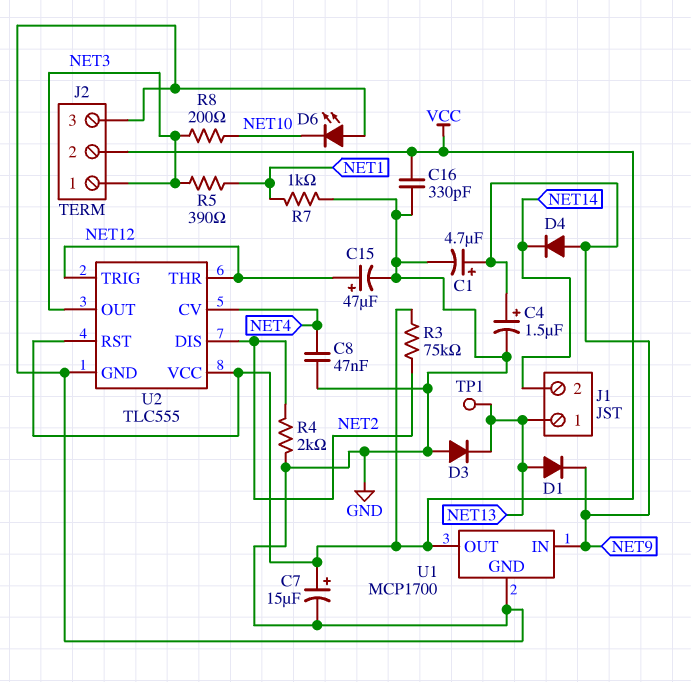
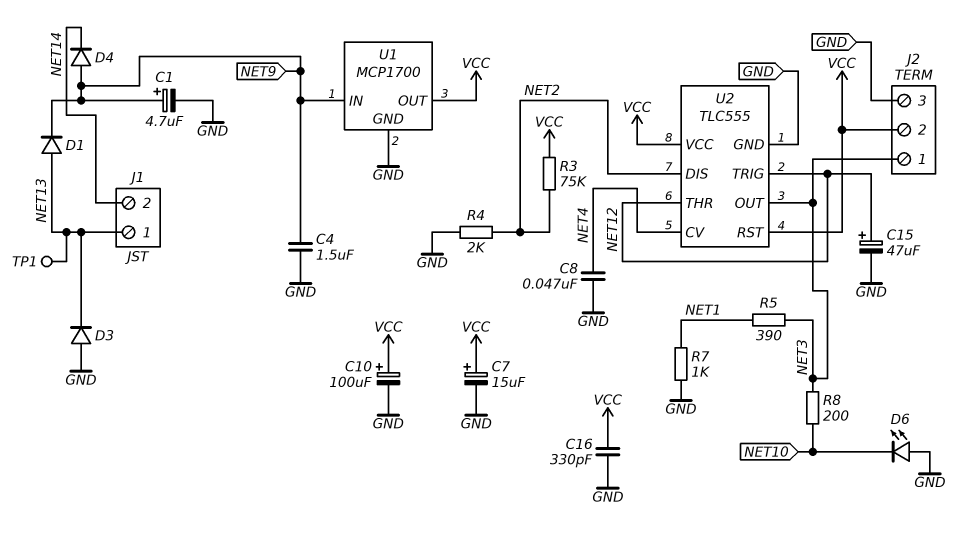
C4: 1.5uF (plus NET9, minus GND) -> 1.5uF (GND, NET9)
C10: none -> 100uF (plus VCC, minus GND)

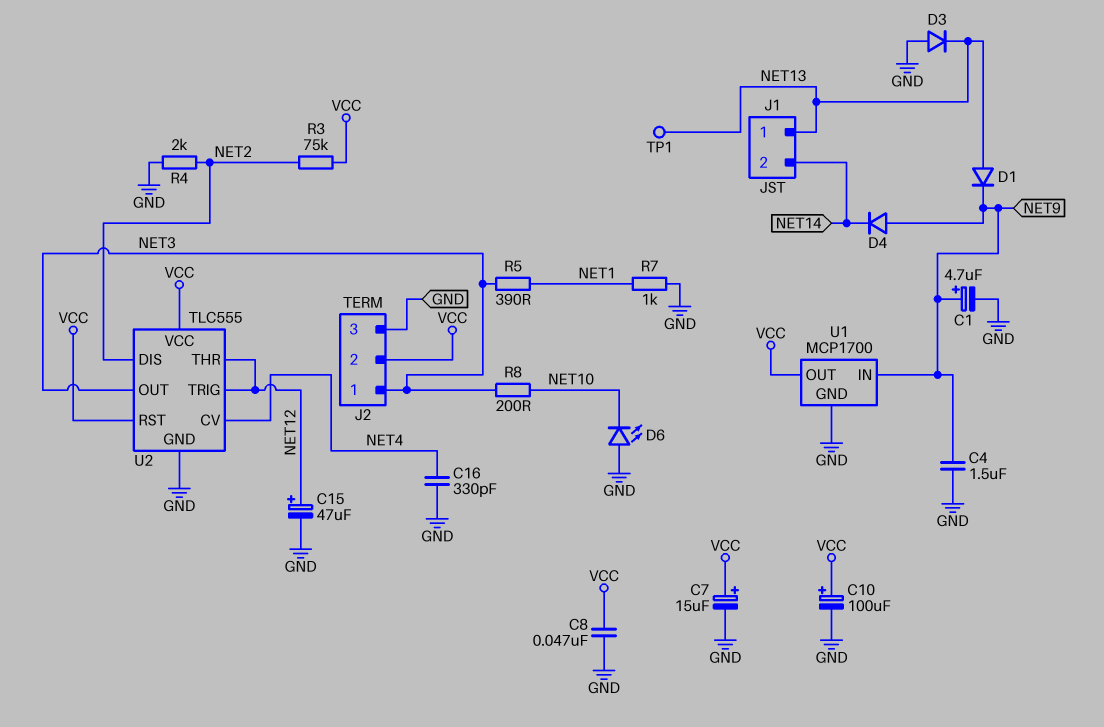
C8: 47nF (GND, NET4) -> 47nF (GND, VCC)
C16: 330pF (GND, VCC) -> 330pF (GND, NET4)

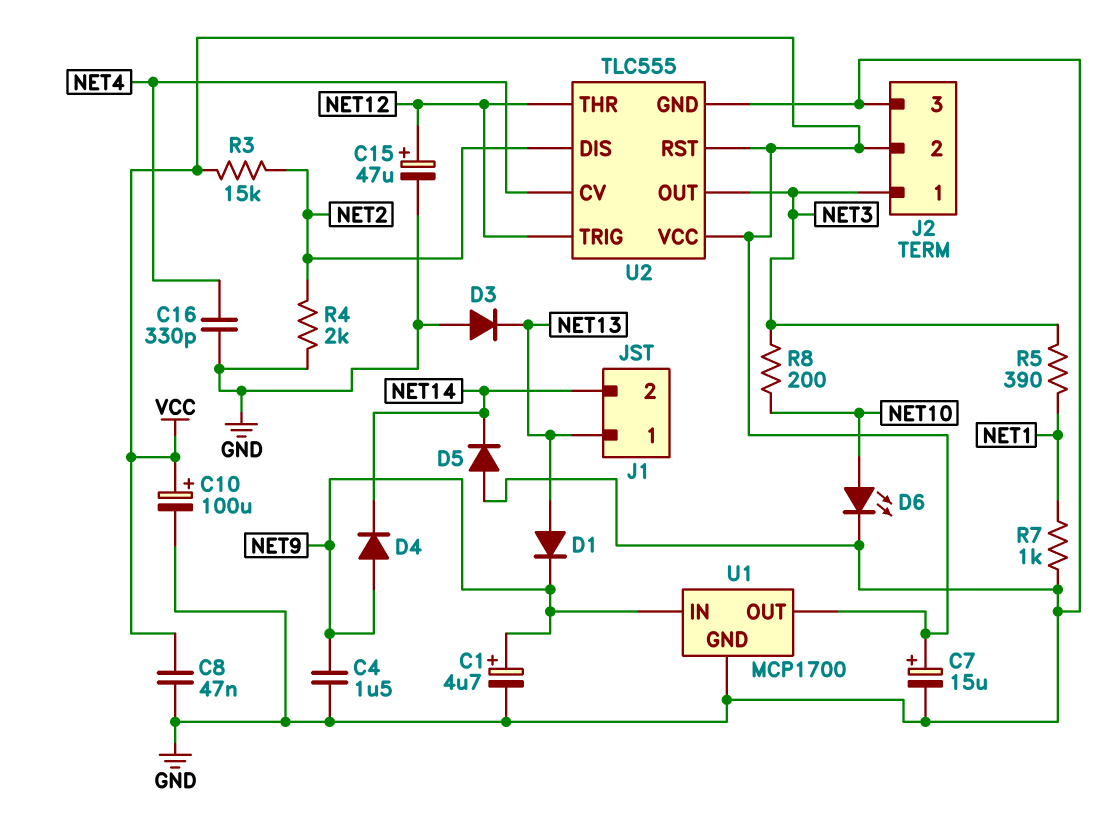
D5: none -> diode (A GND, K NET14)
D6: LED (A GND, K NET10) -> LED (A NET10, K GND)
R3: 75k (NET2, VCC) -> 15k (NET2, VCC)
TP1: test point (NET13) -> none

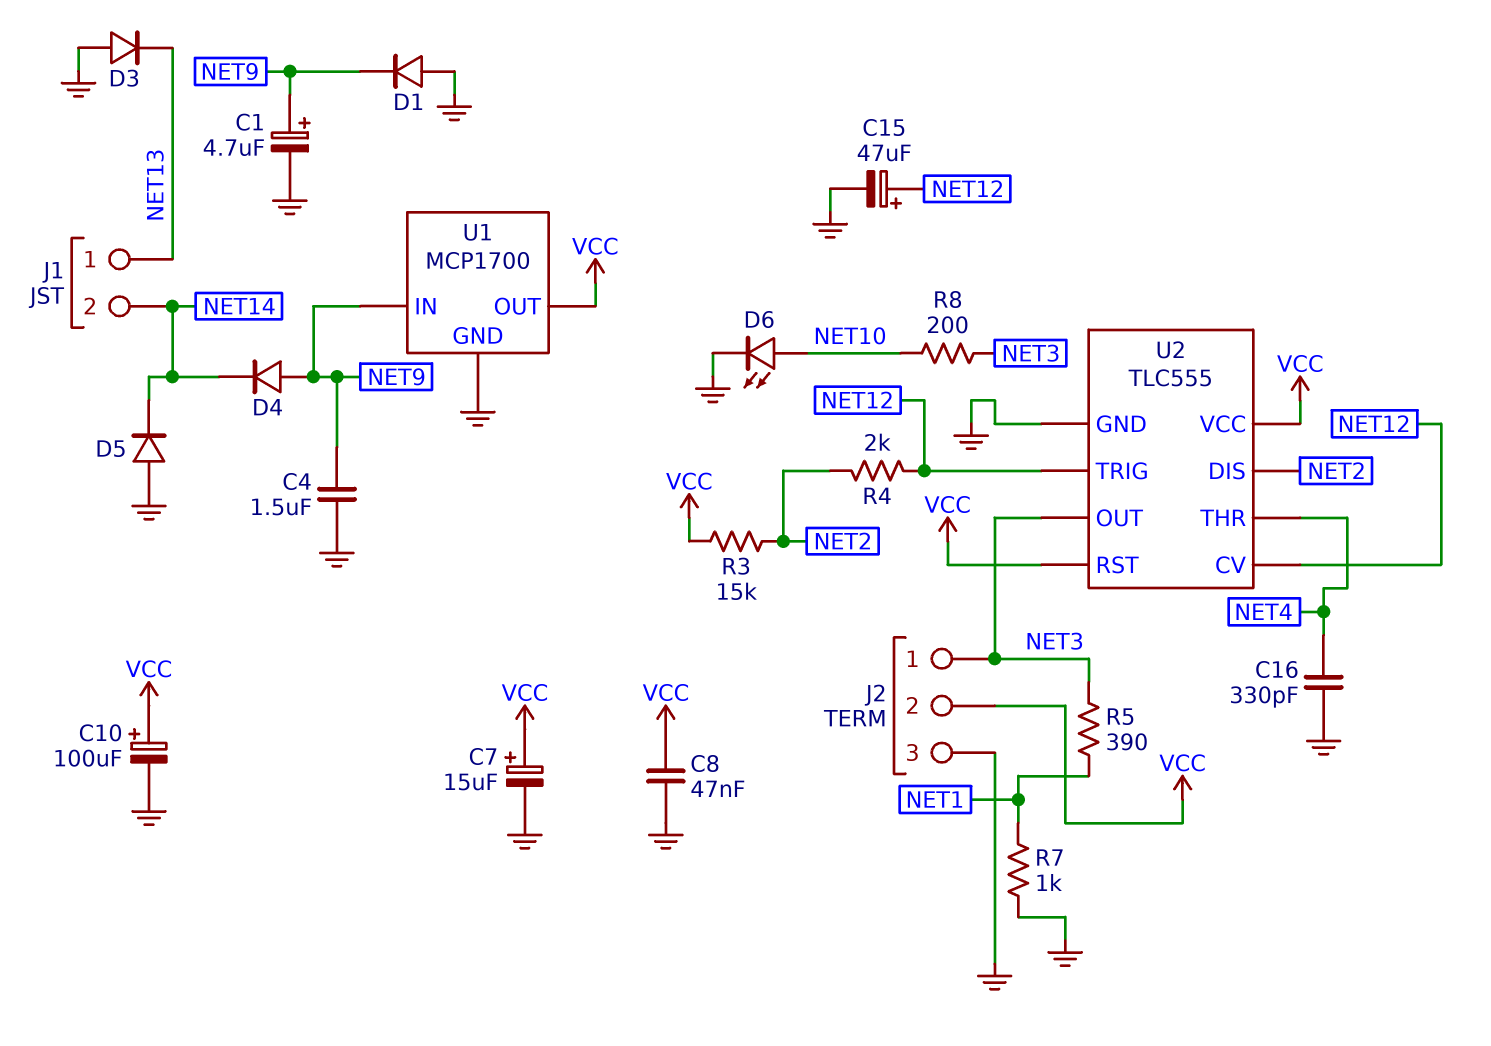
D1: diode (A NET13, K NET9) -> diode (A GND, K NET9)
R4: 2k (GND, NET2) -> 2k (NET2, NET12)
U2 pin CV: NET4 -> NET12
U2 pin THR: NET12 -> NET4

